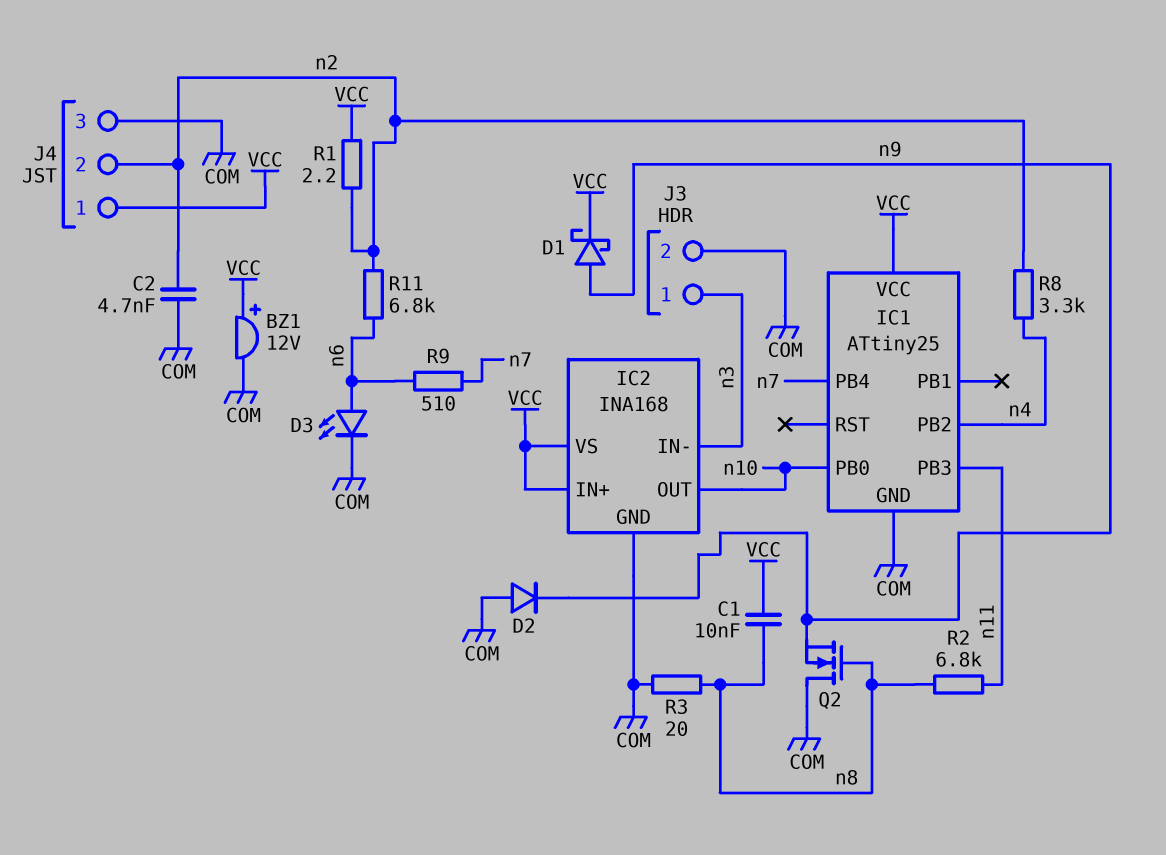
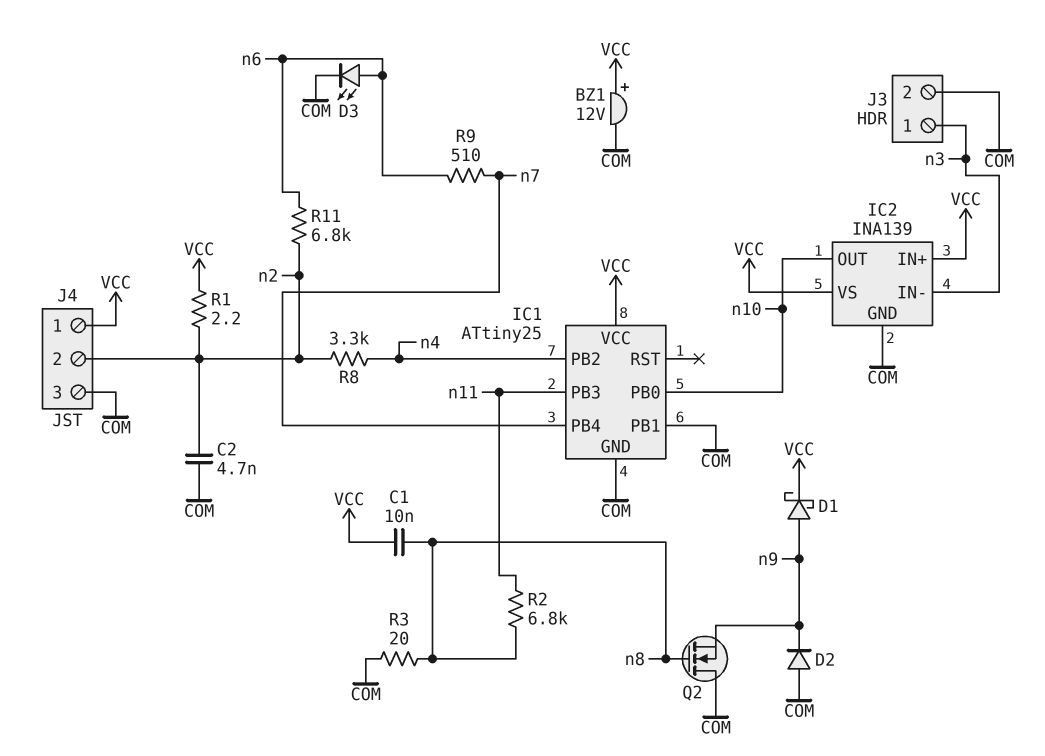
IC1 pin PB1: none -> COM
IC2: INA168 -> INA139

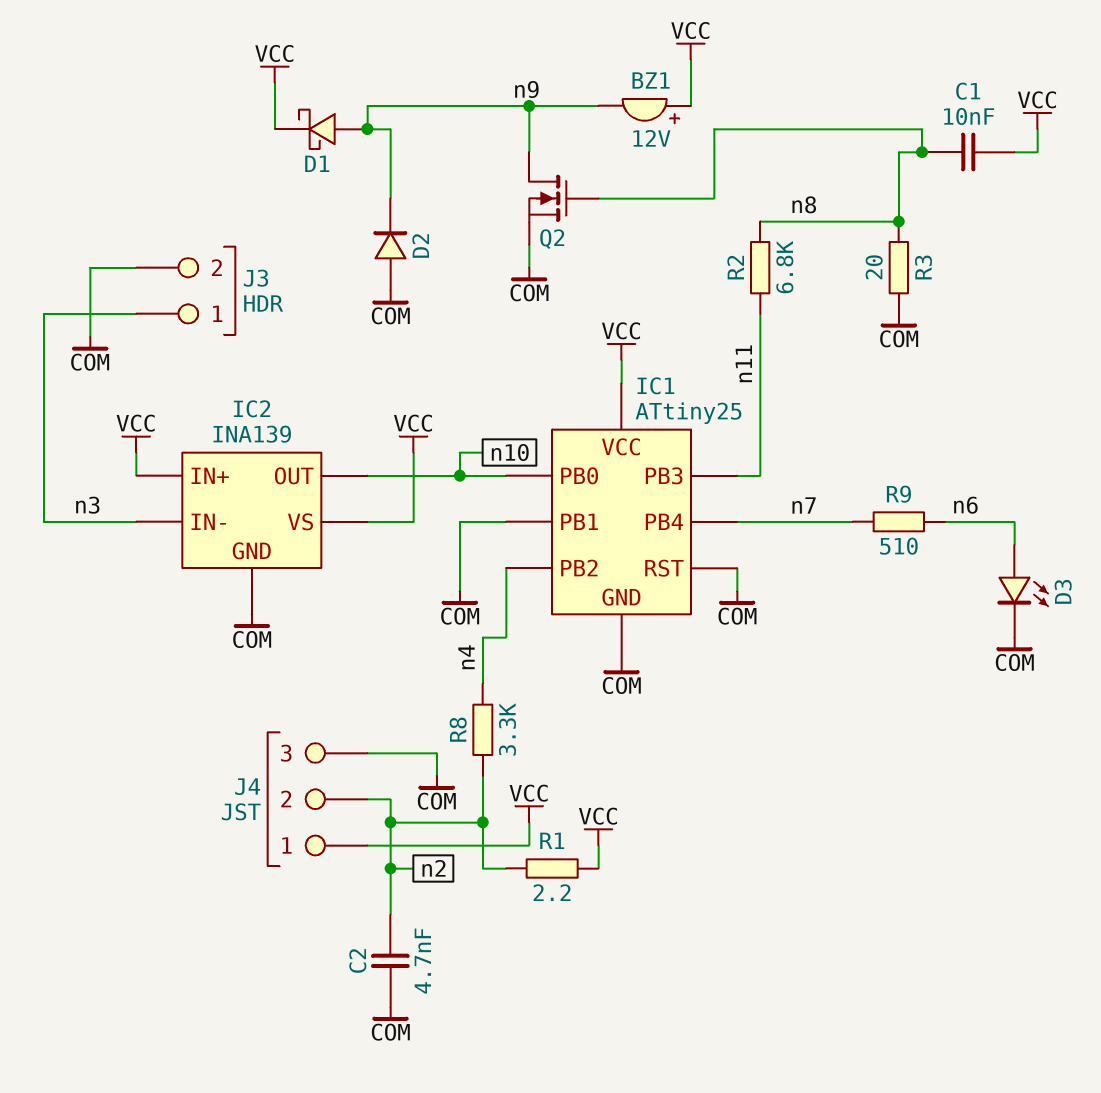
BZ1: buzzer 12V (plus VCC, minus COM) -> buzzer 12V (plus VCC, minus n9)
IC1 pin RST: none -> COM
Q2: NMOS (G n8, D COM, S n9) -> NMOS (G n8, D n9, S COM)
R11: 6.8k (n2, n6) -> none

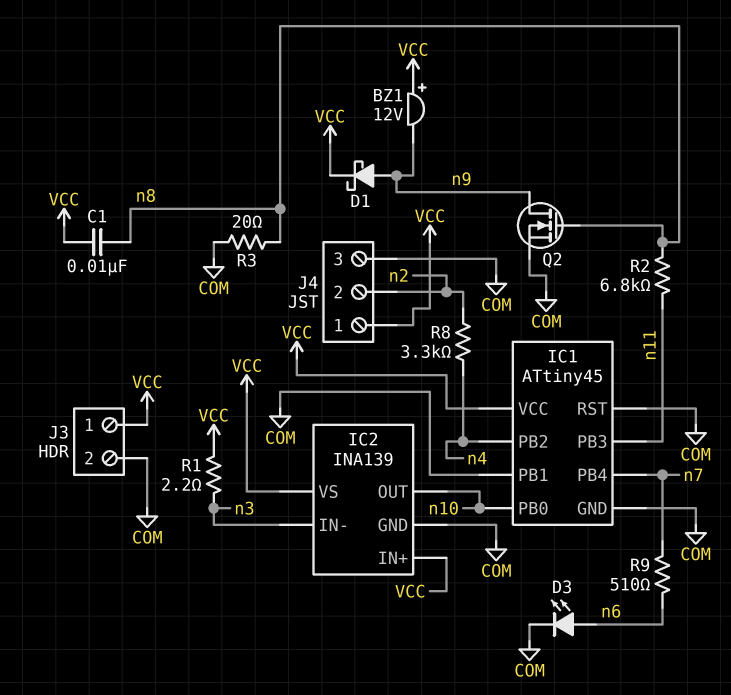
C2: 4.7nF (COM, n2) -> none
D2: diode (A COM, K n9) -> none
IC1: ATtiny25 -> ATtiny45
J3 pin 1: n3 -> VCC
R1: 2.2 (VCC, n2) -> 2.2 (VCC, n3)

